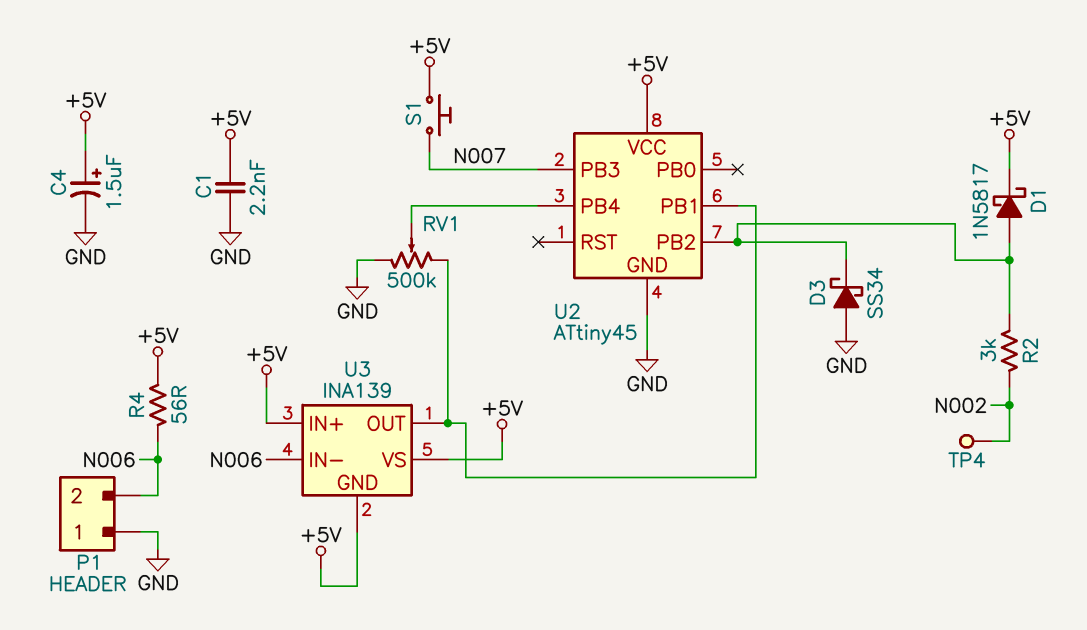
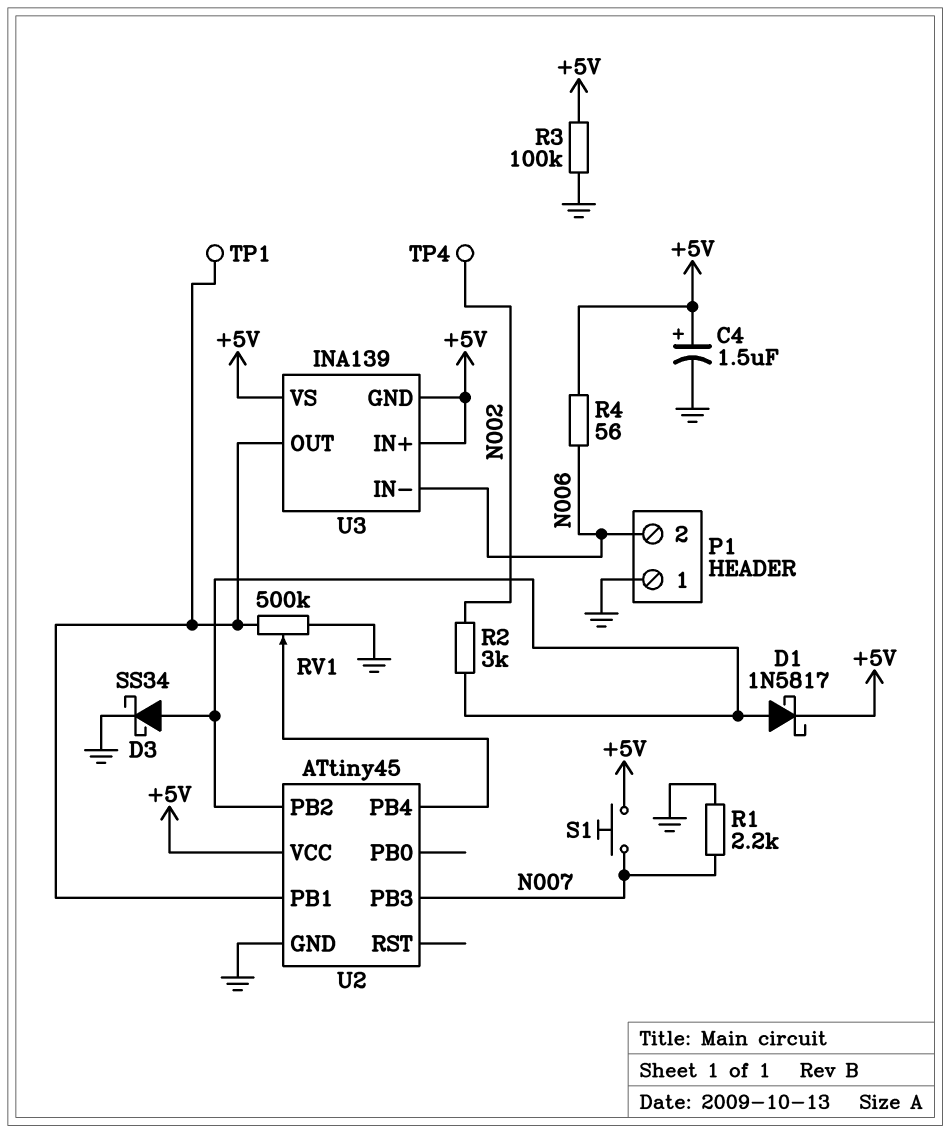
C1: 2.2nF (+5V, GND) -> none
D3: schottky SS34 (A GND, K U2/PB2) -> schottky SS34 (A U2/PB2, K GND)
R1: none -> 2.2k (GND, N007)
R3: none -> 100k (+5V, GND)
TP1: none -> test point (U2/PB1)

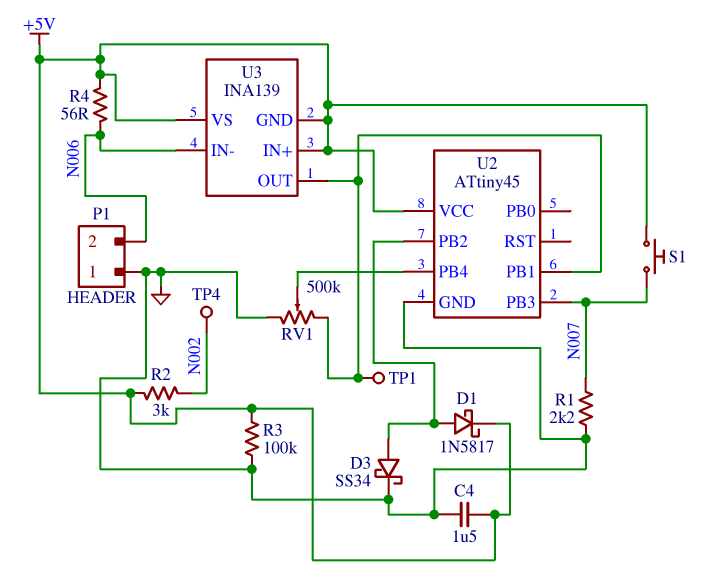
C4: 1.5uF (plus +5V, minus GND) -> 1.5uF (+5V, GND)
R2: 3k (N002, U2/PB2) -> 3k (+5V, N002)

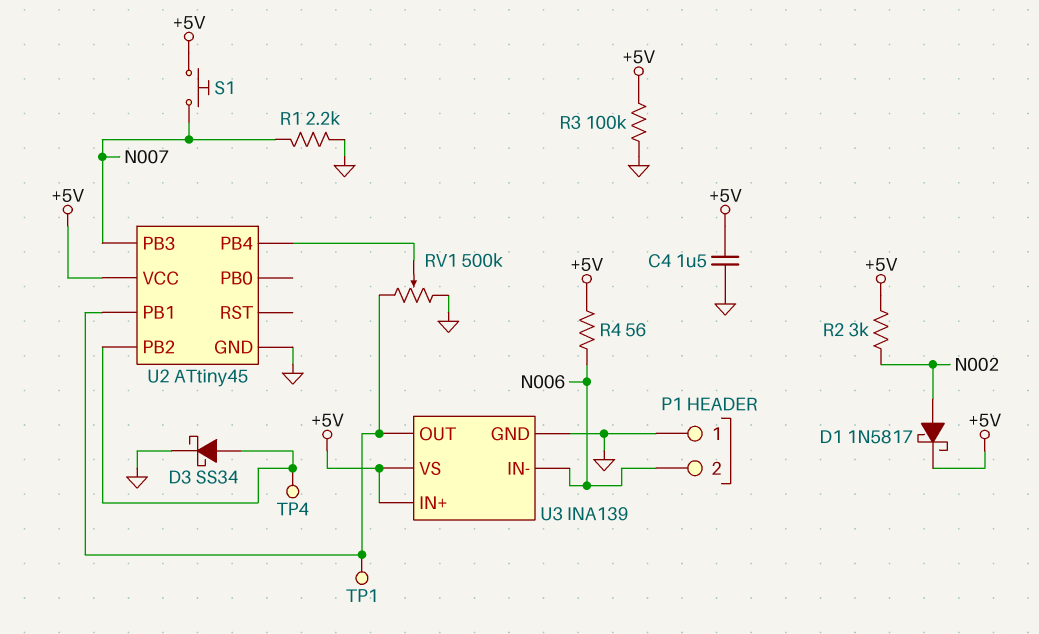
D1: schottky 1N5817 (A U2/PB2, K +5V) -> schottky 1N5817 (A N002, K +5V)
TP4: test point (N002) -> test point (U2/PB2)
U3 pin GND: +5V -> GND

